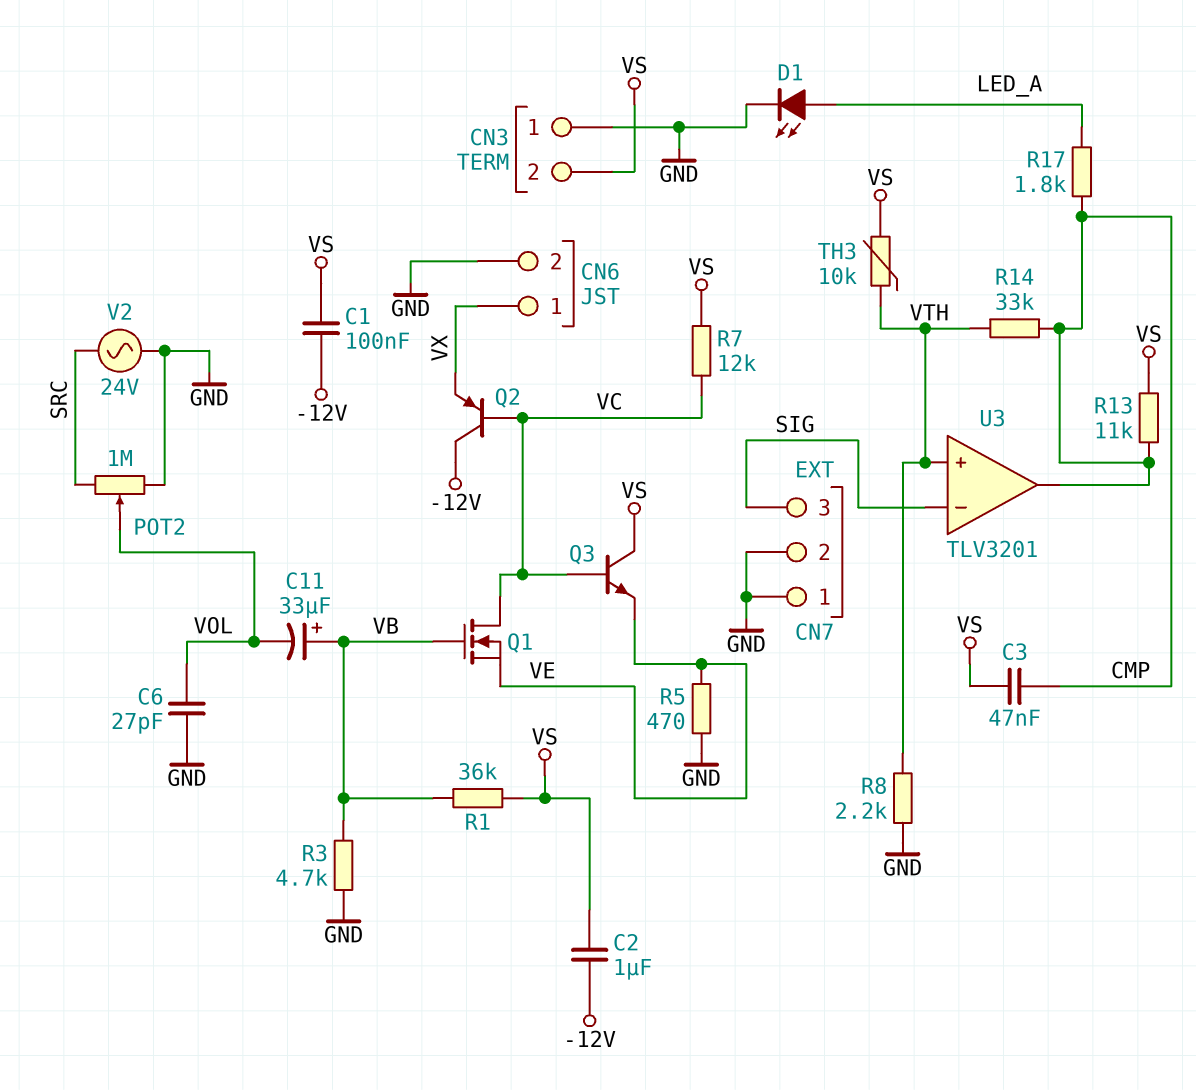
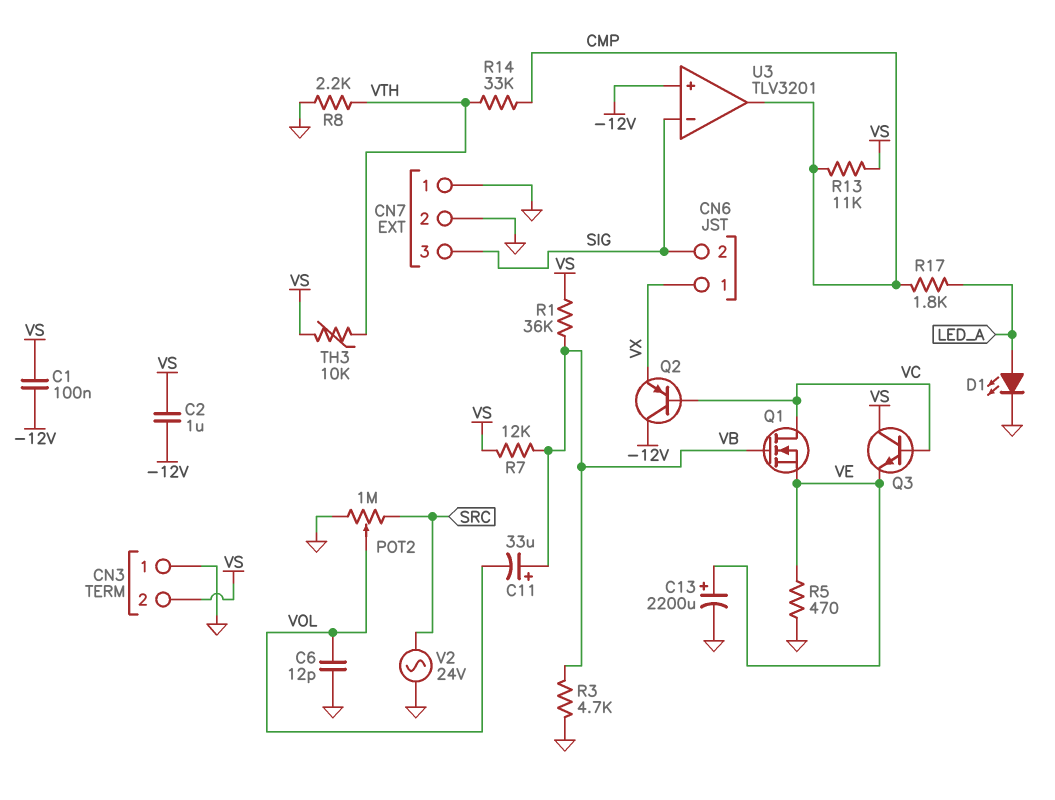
C3: 47nF (CMP, VS) -> none
C6: 27pF (GND, VOL) -> 12pF (GND, VOL)
C13: none -> 2200uF (plus VE, minus GND)
CN6 pin 2: GND -> SIG
R7: 12k (VC, VS) -> 12k (VB, VS)
U3 pin in+: VTH -> -12V

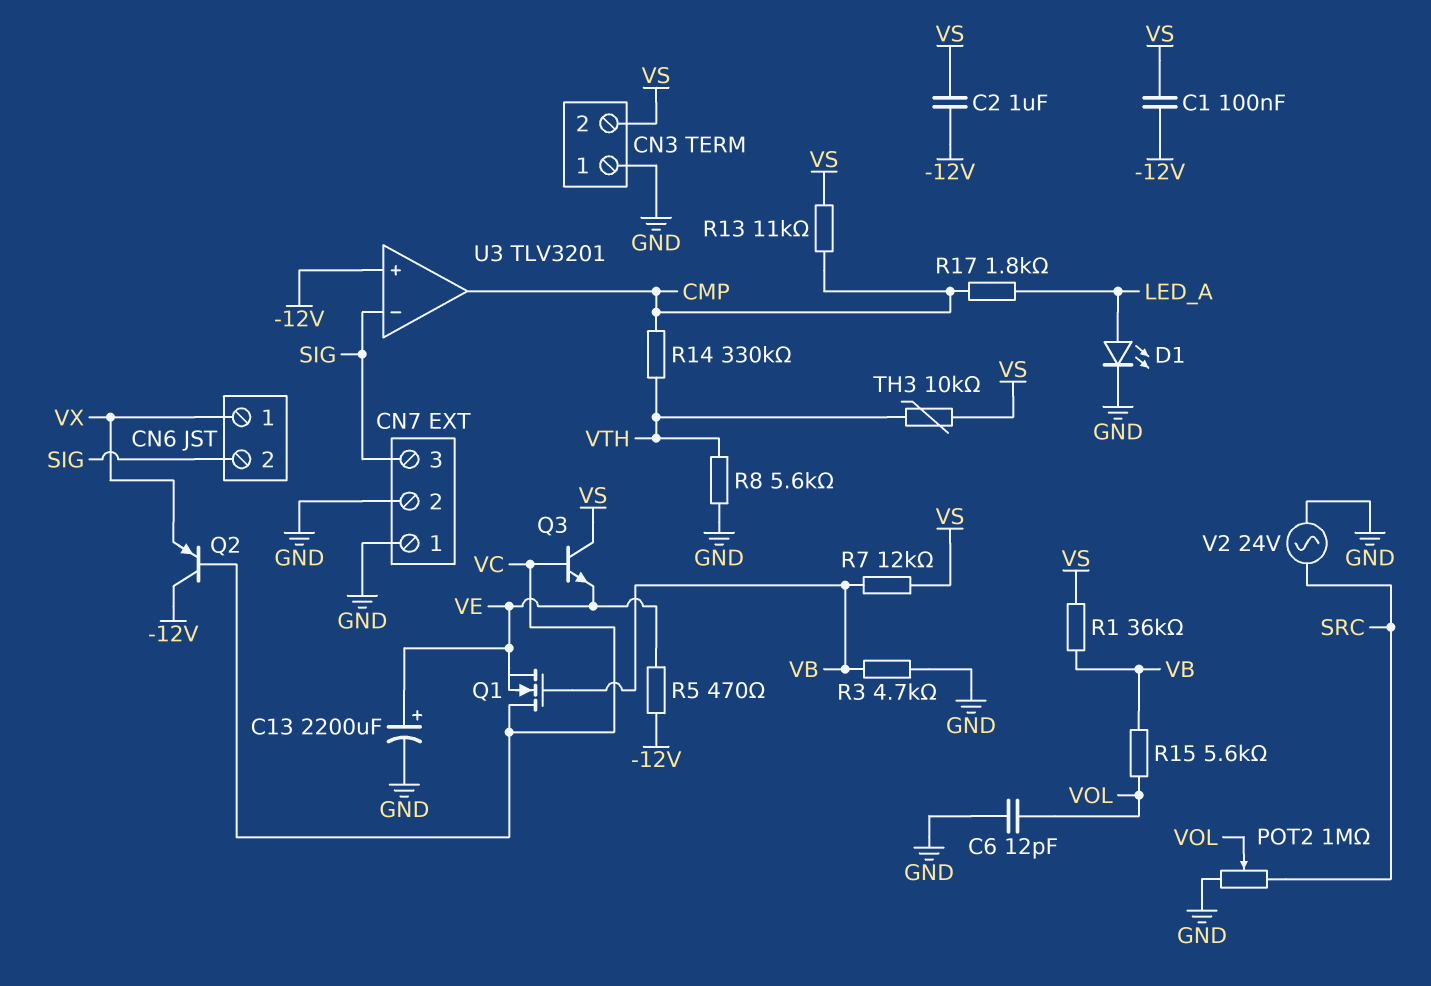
C11: 33uF (plus VB, minus VOL) -> none
R5: 470 (GND, VE) -> 470 (-12V, VE)
R8: 2.2k (GND, VTH) -> 5.6k (GND, VTH)
R14: 33k (CMP, VTH) -> 330k (CMP, VTH)
R15: none -> 5.6k (VB, VOL)

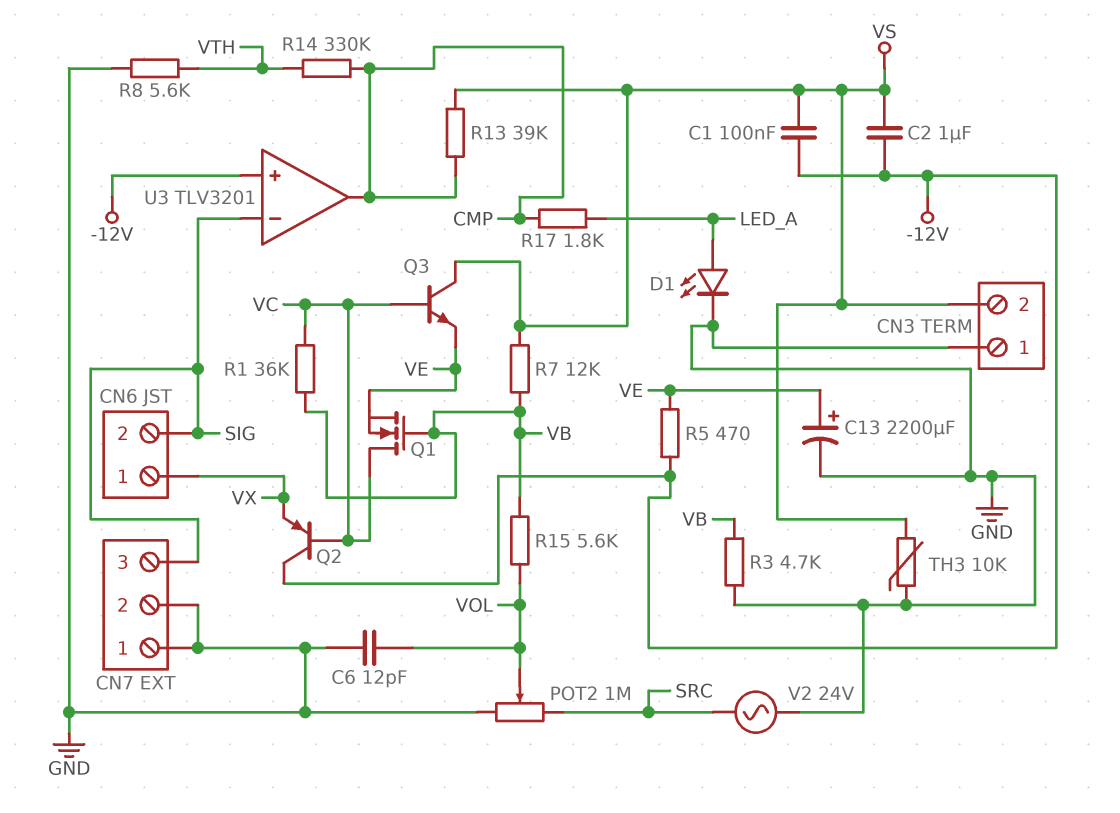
R1: 36k (VB, VS) -> 36k (VB, VC)
R13: 11k (CMP, VS) -> 39k (CMP, VS)
TH3: 10k (VS, VTH) -> 10k (GND, VS)

